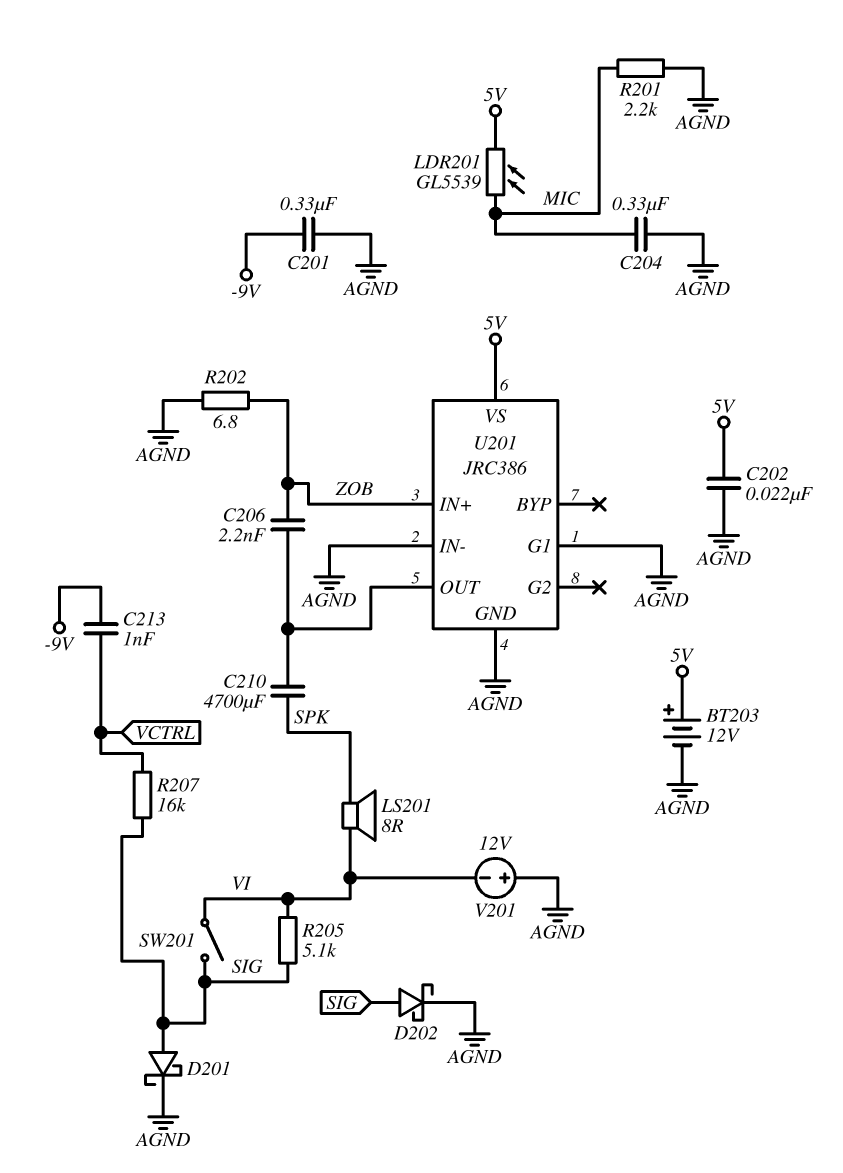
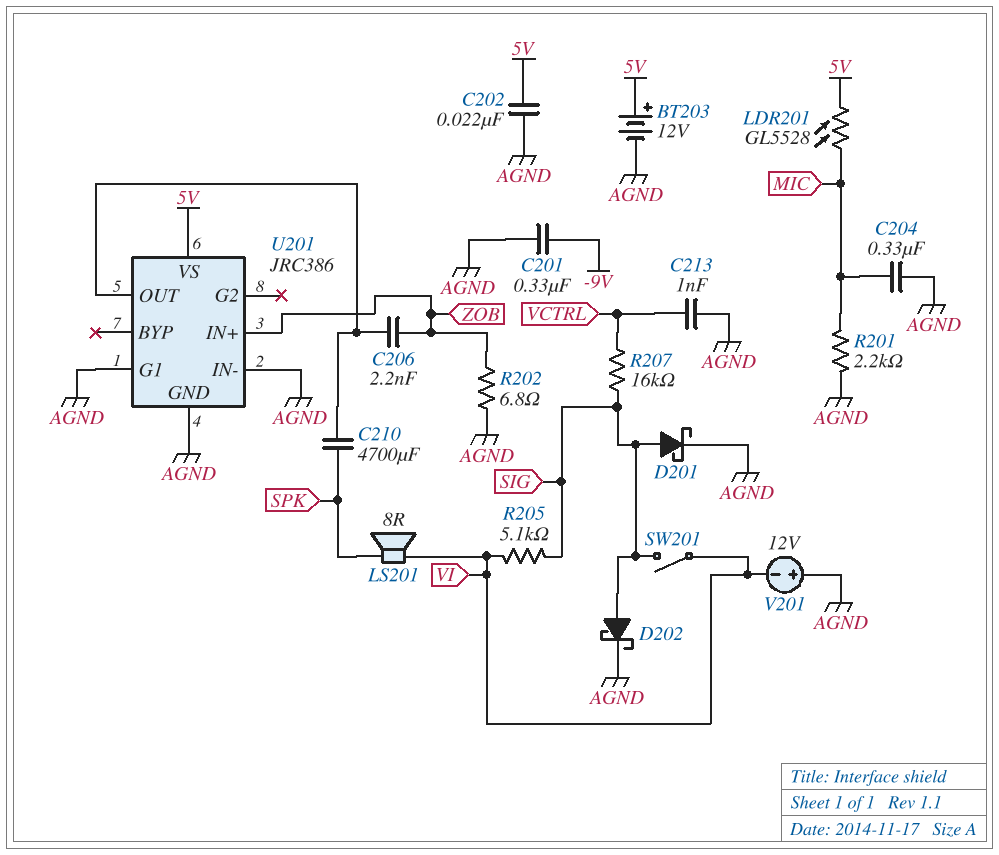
C213: 1nF (-9V, VCTRL) -> 1nF (AGND, VCTRL)
LDR201: GL5539 (5V, MIC) -> GL5528 (5V, MIC)

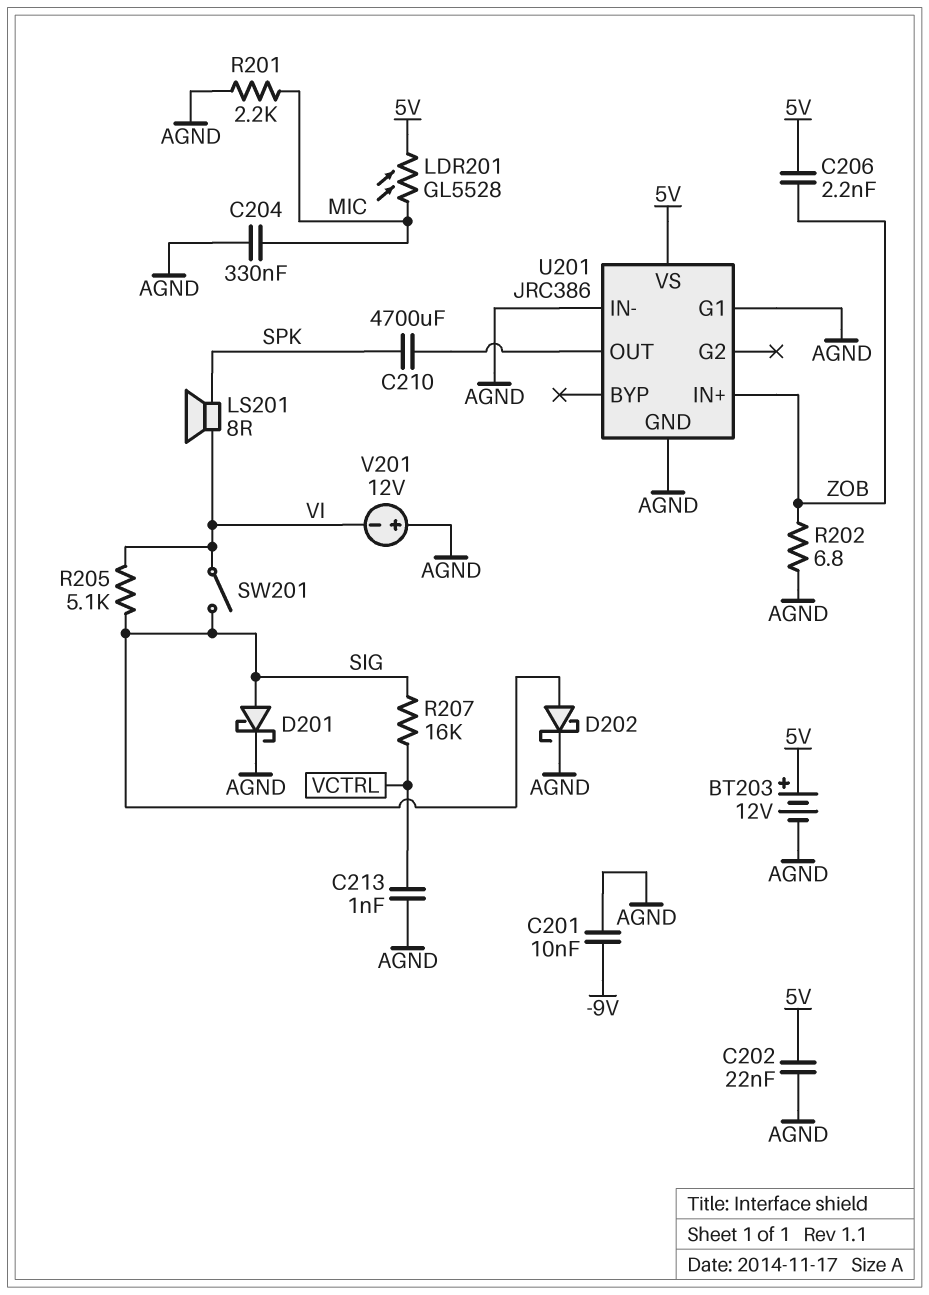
C201: 330nF (-9V, AGND) -> 10nF (-9V, AGND)
C206: 2.2nF (U201/OUT, ZOB) -> 2.2nF (5V, ZOB)

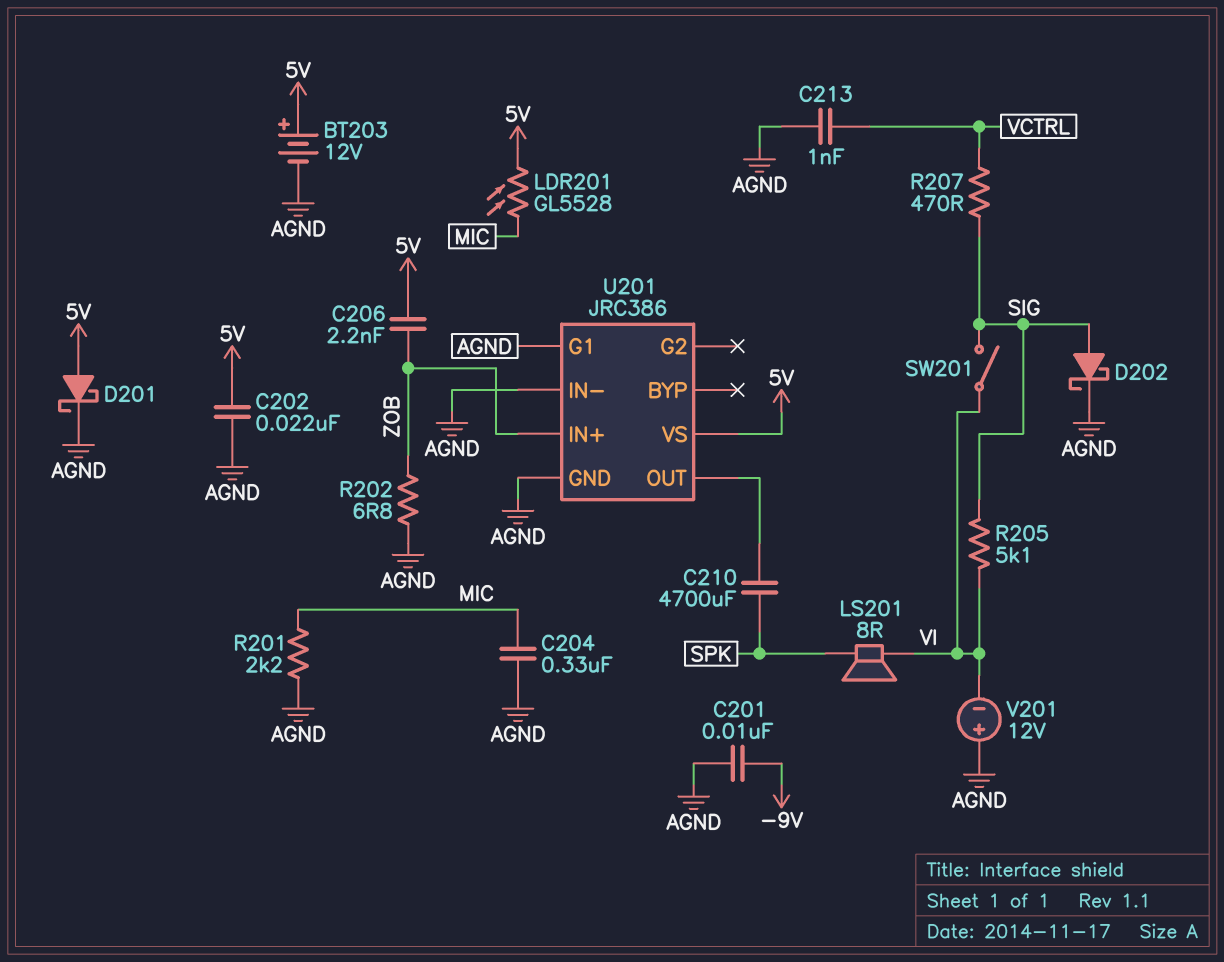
D201: schottky (A SIG, K AGND) -> schottky (A 5V, K AGND)
R207: 16k (SIG, VCTRL) -> 470 (SIG, VCTRL)

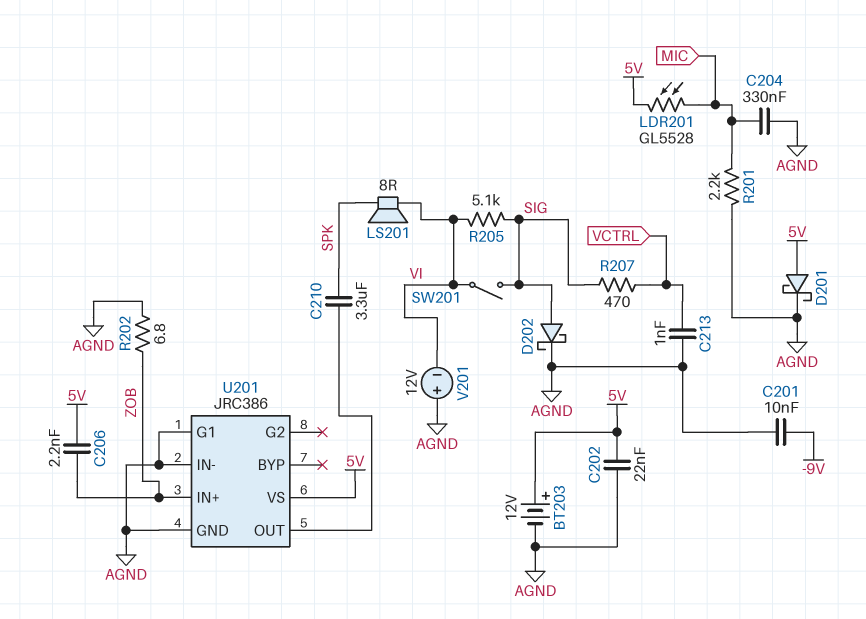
C210: 4700uF (SPK, U201/OUT) -> 3.3uF (SPK, U201/OUT)

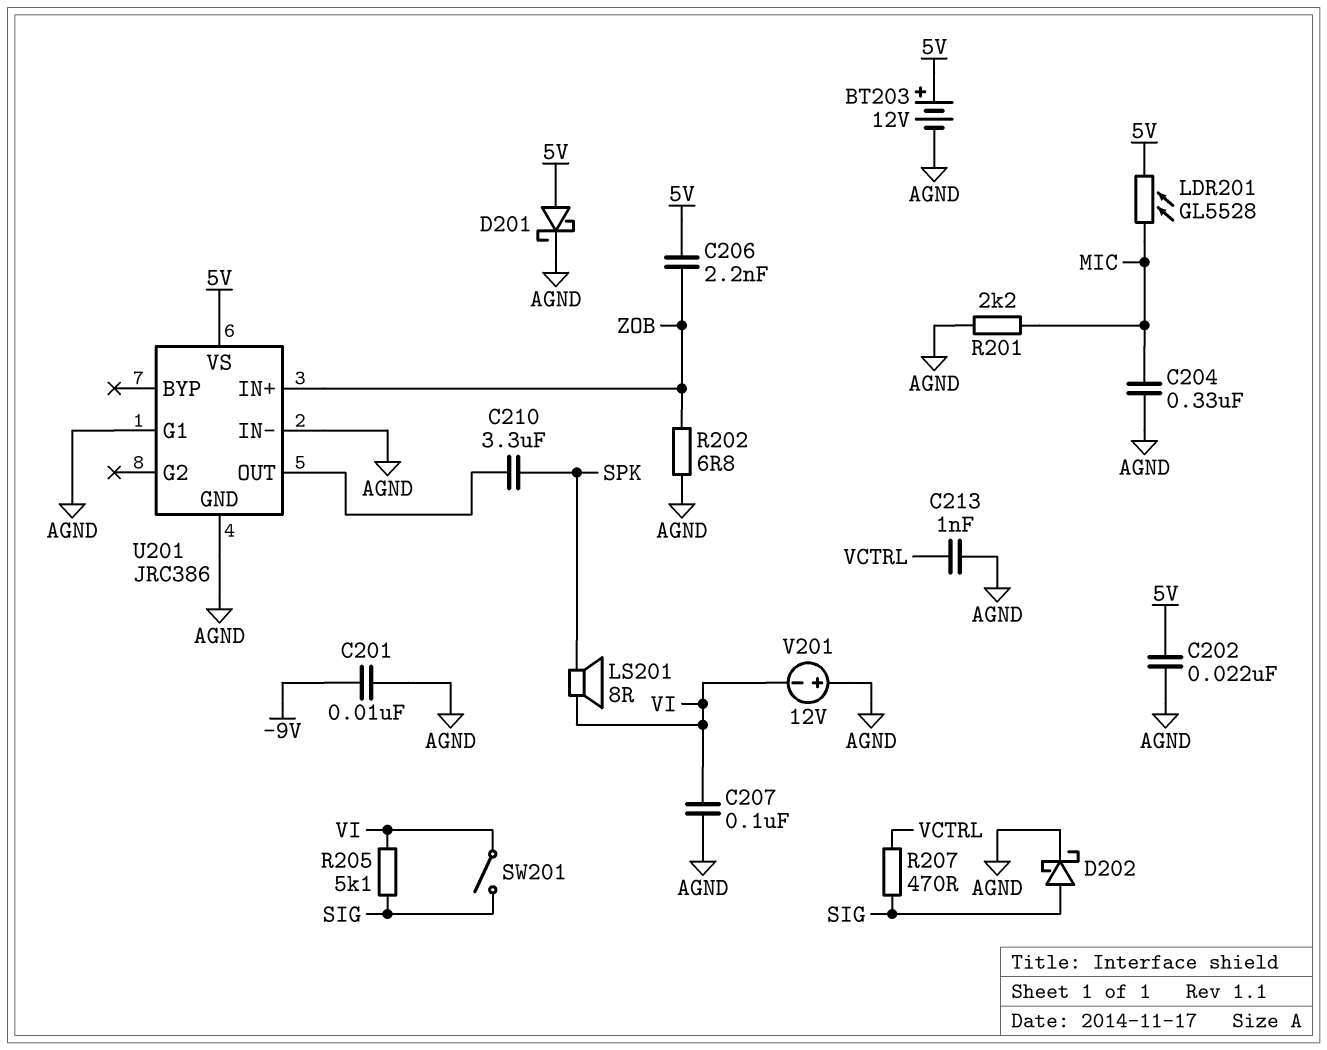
C207: none -> 100nF (AGND, VI)

